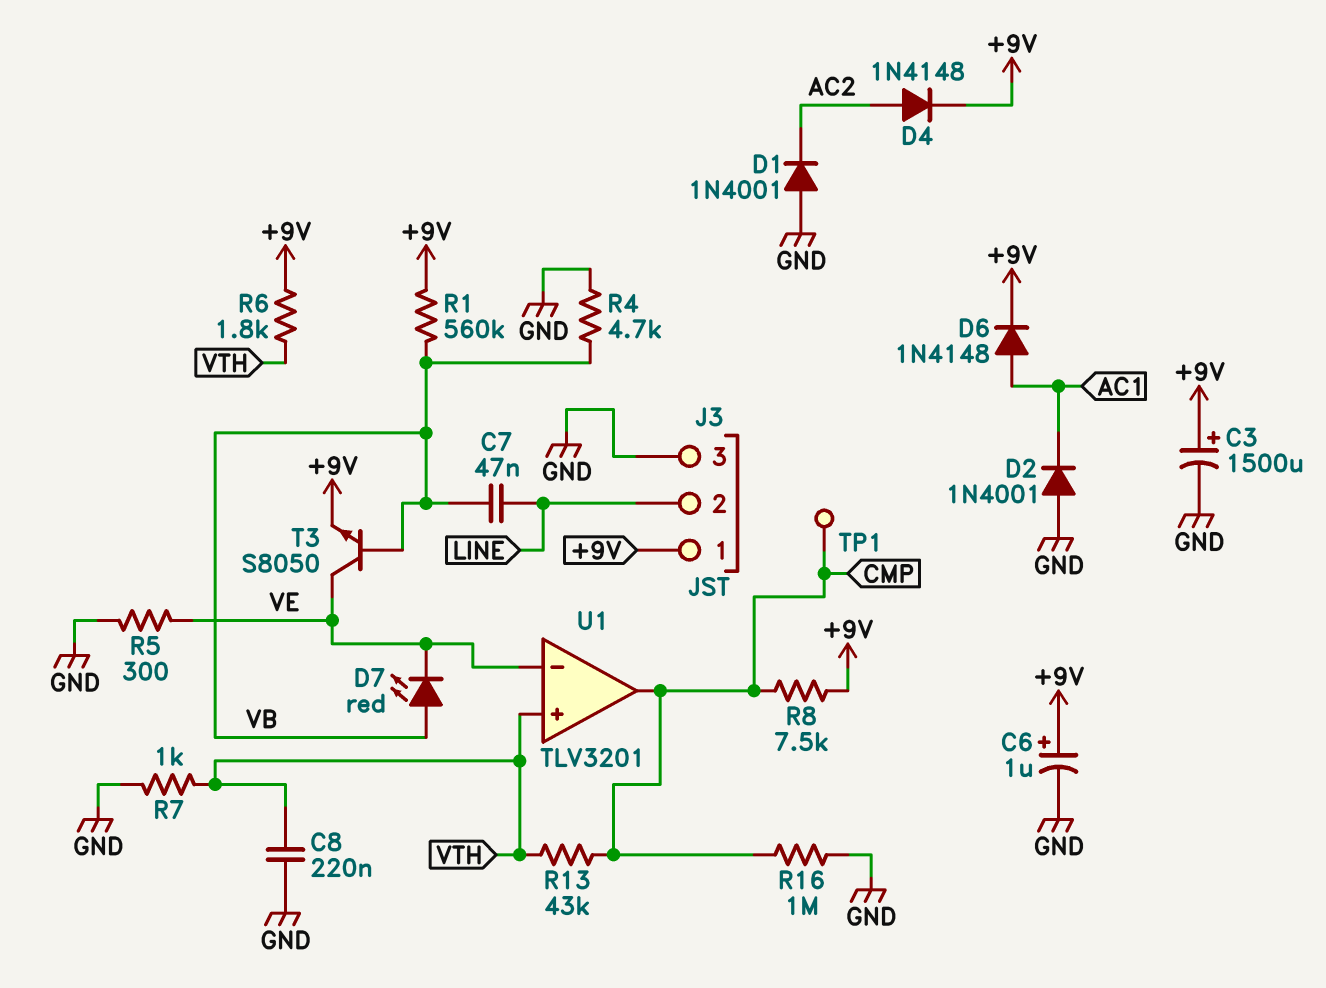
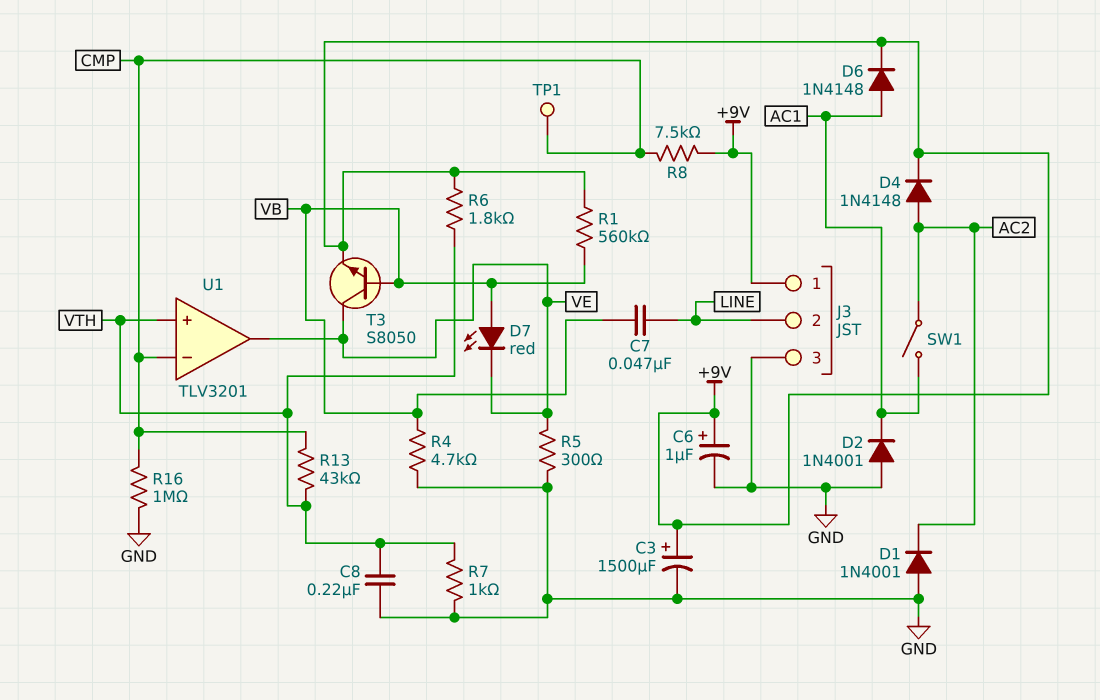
SW1: none -> switch (AC1, AC2)
U1 pin in-: VE -> CMP
U1 pin out: CMP -> VE

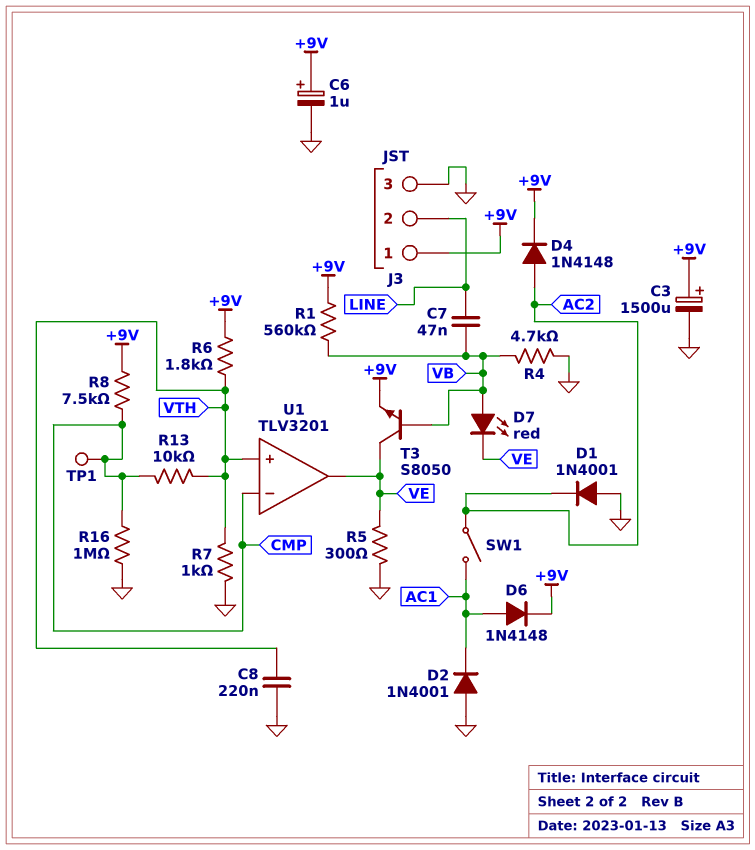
R13: 43k (CMP, VTH) -> 10k (CMP, VTH)

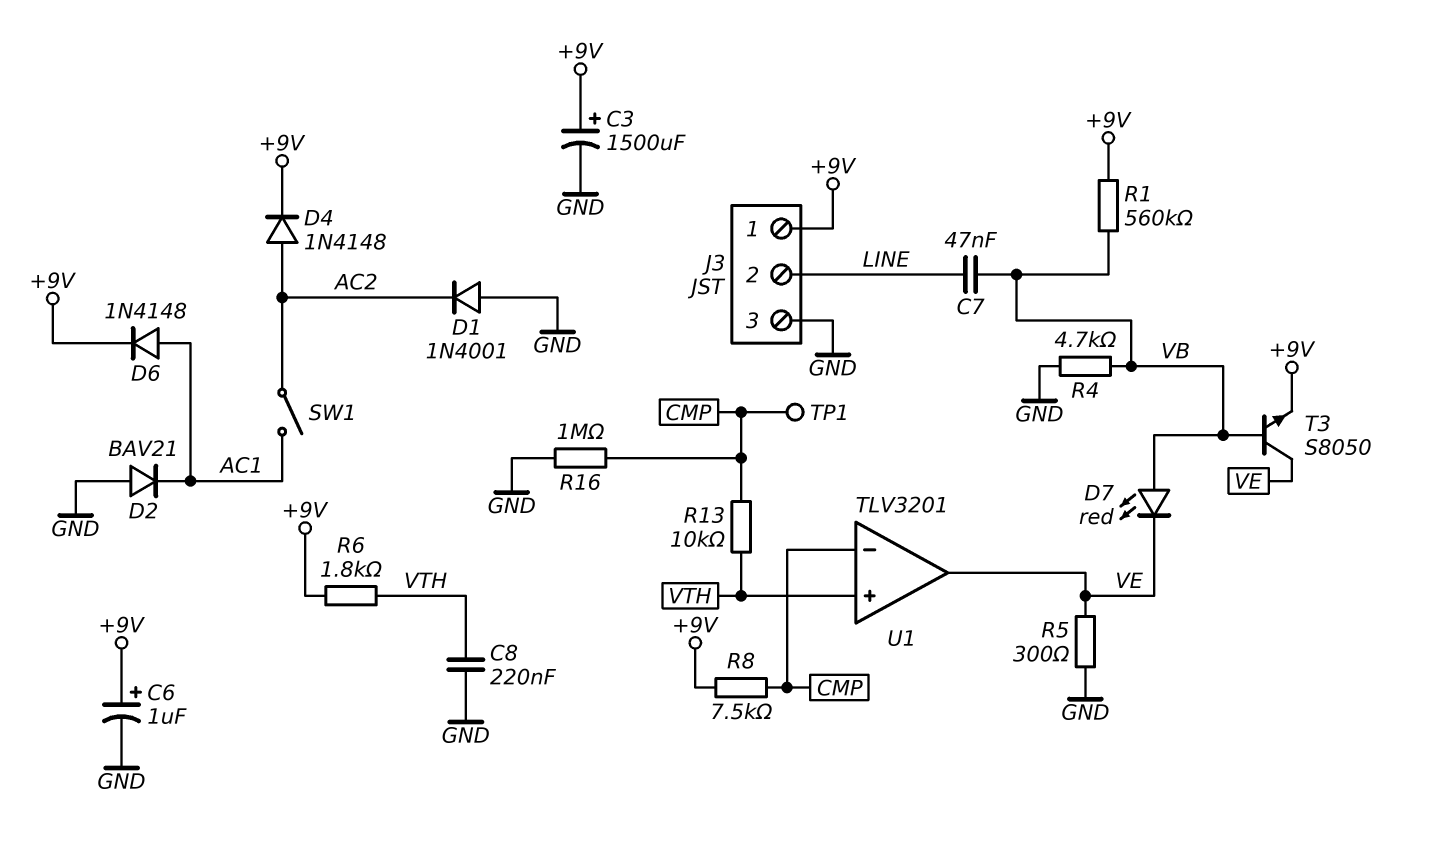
D2: diode 1N4001 (A GND, K AC1) -> diode BAV21 (A GND, K AC1)
R7: 1k (GND, VTH) -> none

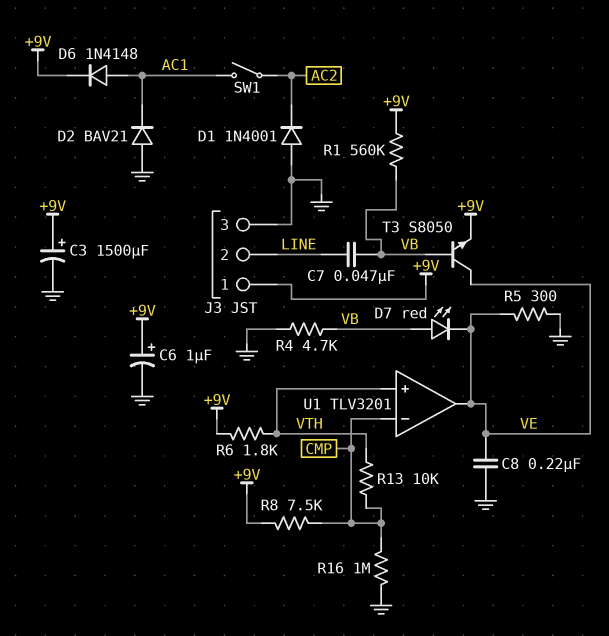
C8: 220nF (GND, VTH) -> 220nF (GND, VE)
D4: diode 1N4148 (A AC2, K +9V) -> none
TP1: test point (CMP) -> none

